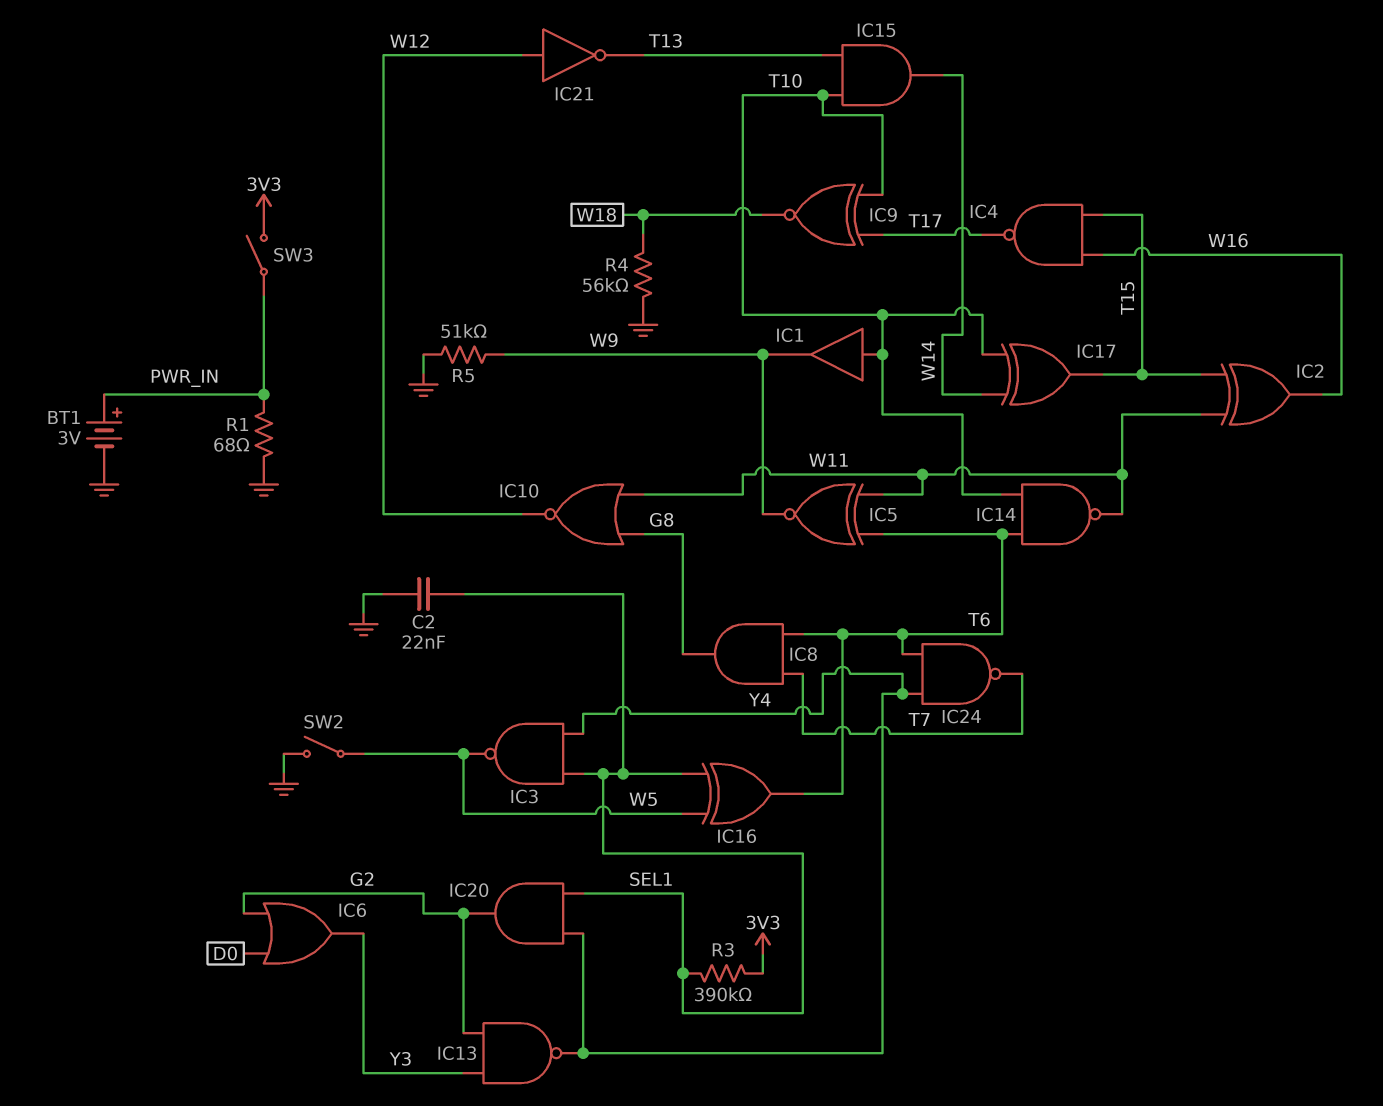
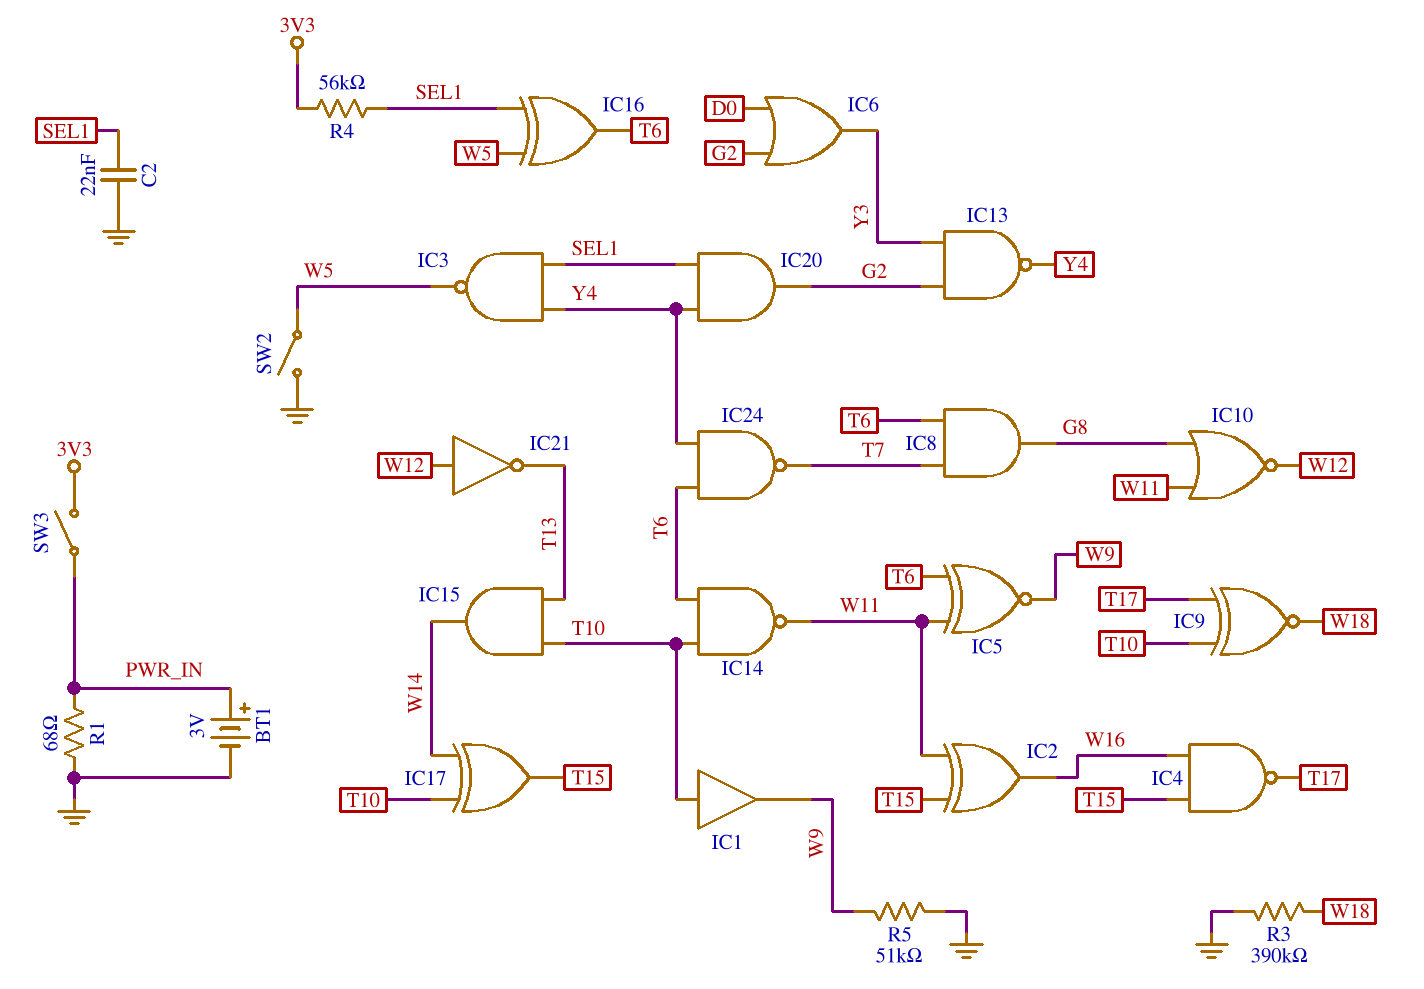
R3: 390k (3V3, SEL1) -> 390k (GND, W18)
R4: 56k (GND, W18) -> 56k (3V3, SEL1)

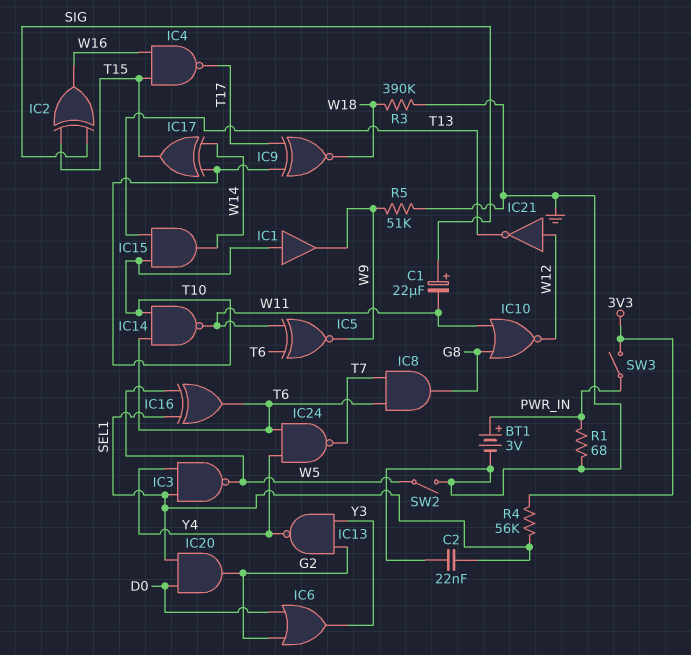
C1: none -> 22uF (plus SIG, minus W11)
IC2: XOR (in T15, in W11, out W16) -> XOR (in SIG, in T15, out W16)
IC20: AND (in SEL1, in Y4, out G2) -> AND (in D0, in SEL1, out G2)

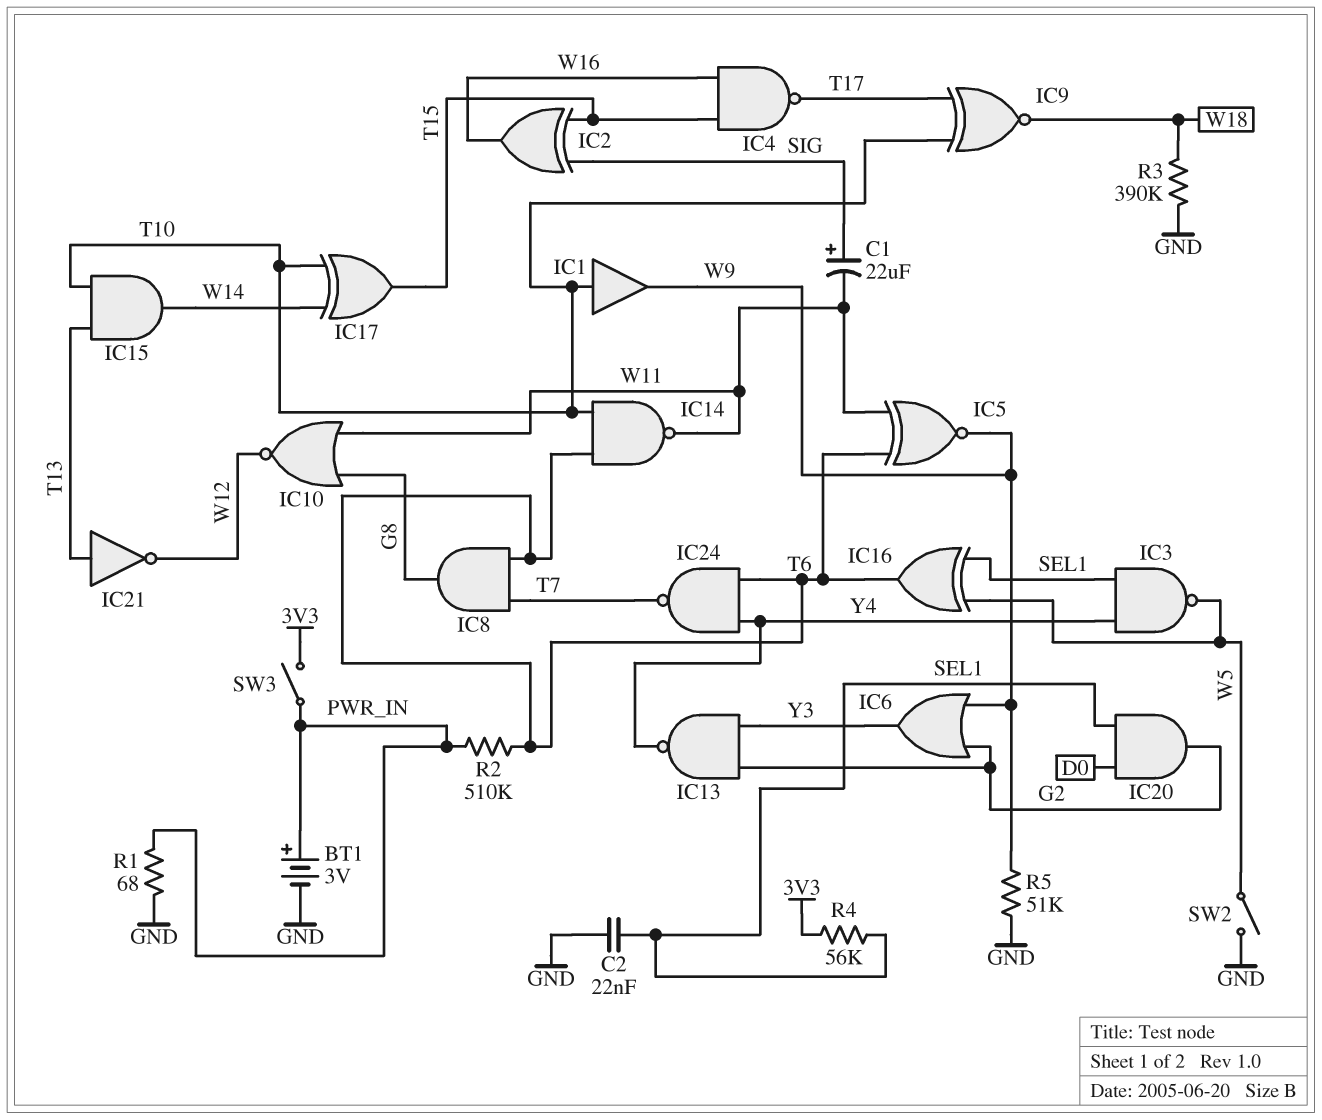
IC6: OR (in D0, in G2, out Y3) -> OR (in G2, in W9, out Y3)
IC21: NOT (in W12, out T13) -> NOT (in T13, out W12)
R2: none -> 510k (PWR_IN, T6)

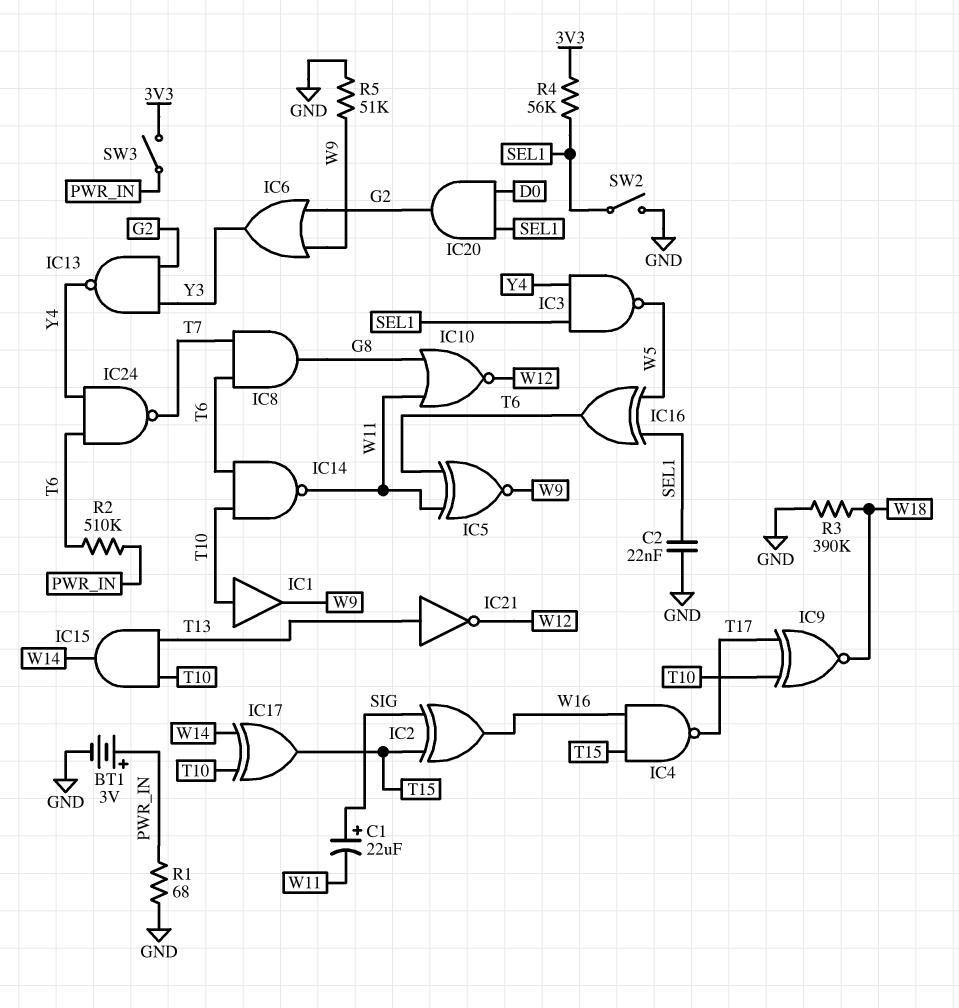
SW2: switch (GND, W5) -> switch (GND, SEL1)

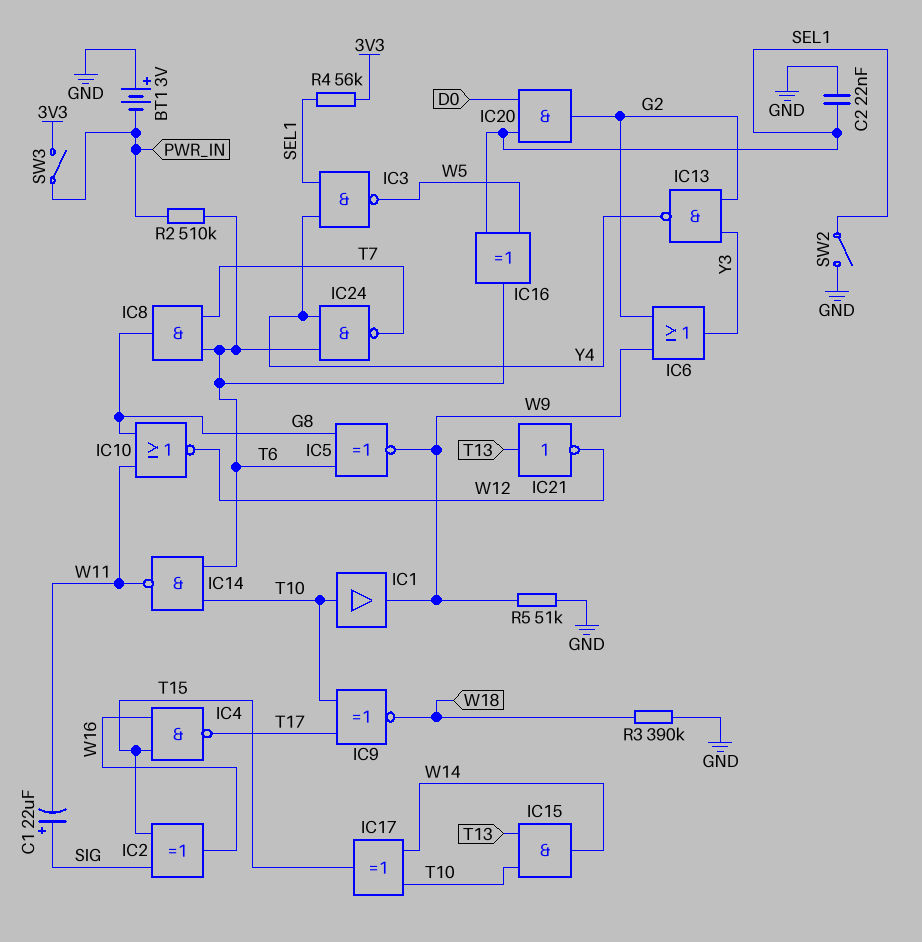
BT1: 3V (plus PWR_IN, minus GND) -> 3V (plus GND, minus PWR_IN)
IC5: XNOR (in T6, in W11, out W9) -> XNOR (in G8, in T6, out W9)
R1: 68 (GND, PWR_IN) -> none

